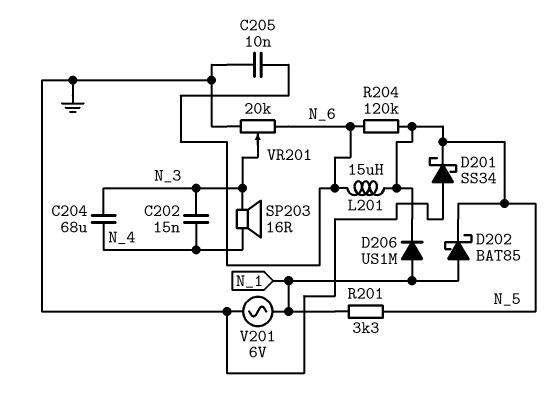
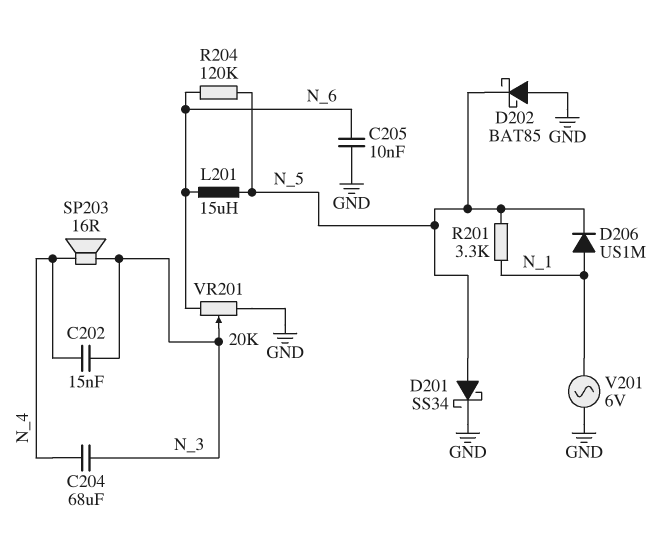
D201: schottky SS34 (A GND, K N_5) -> schottky SS34 (A N_5, K GND)
D202: schottky BAT85 (A N_1, K N_5) -> schottky BAT85 (A GND, K N_5)

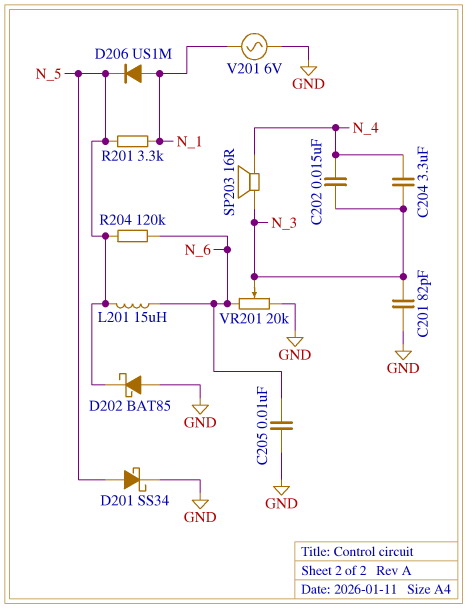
C201: none -> 82pF (GND, N_3)
C204: 68uF (N_3, N_4) -> 3.3uF (N_3, N_4)

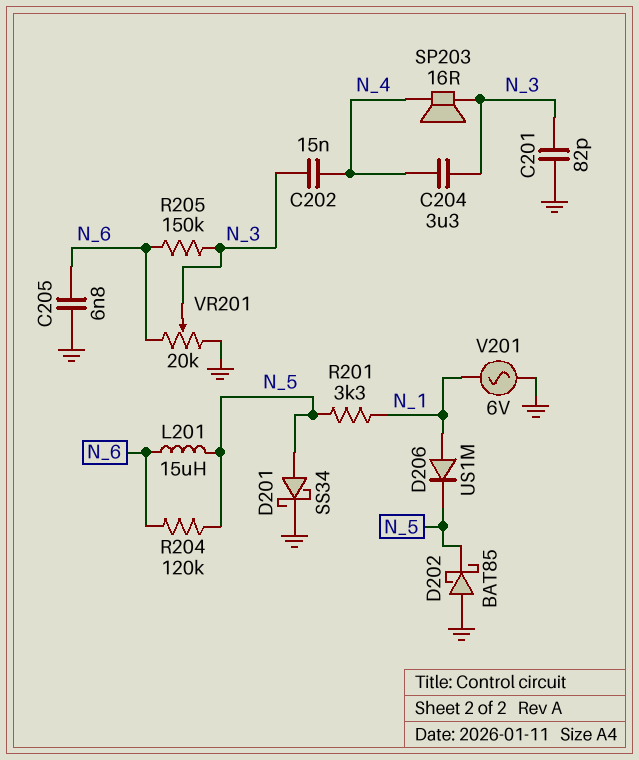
C205: 10nF (GND, N_6) -> 6.8nF (GND, N_6)
R205: none -> 150k (N_3, N_6)

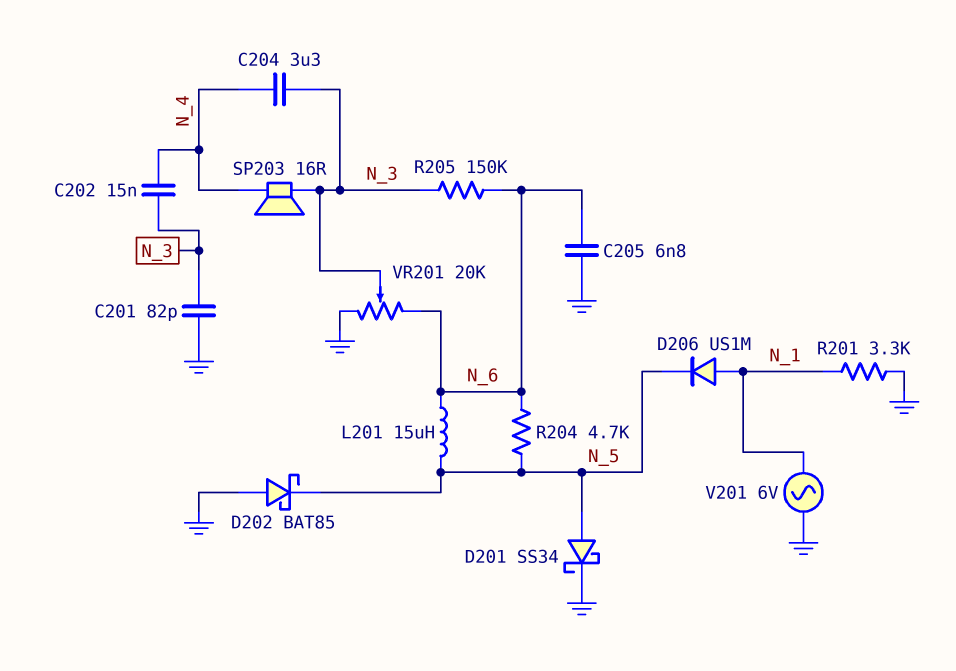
R201: 3.3k (N_1, N_5) -> 3.3k (GND, N_1)
R204: 120k (N_5, N_6) -> 4.7k (N_5, N_6)

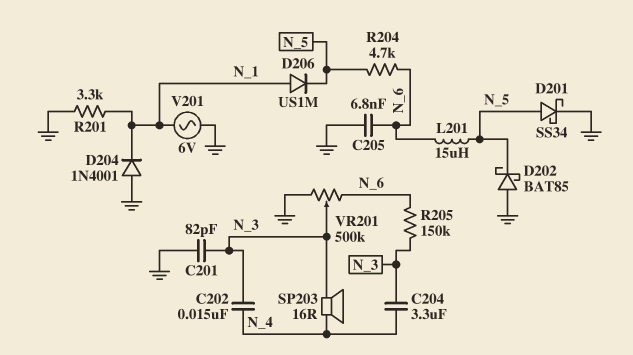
D204: none -> diode 1N4001 (A GND, K N_1)
VR201: 20k (GND, N_6, wiper N_3) -> 500k (GND, N_6, wiper N_3)

